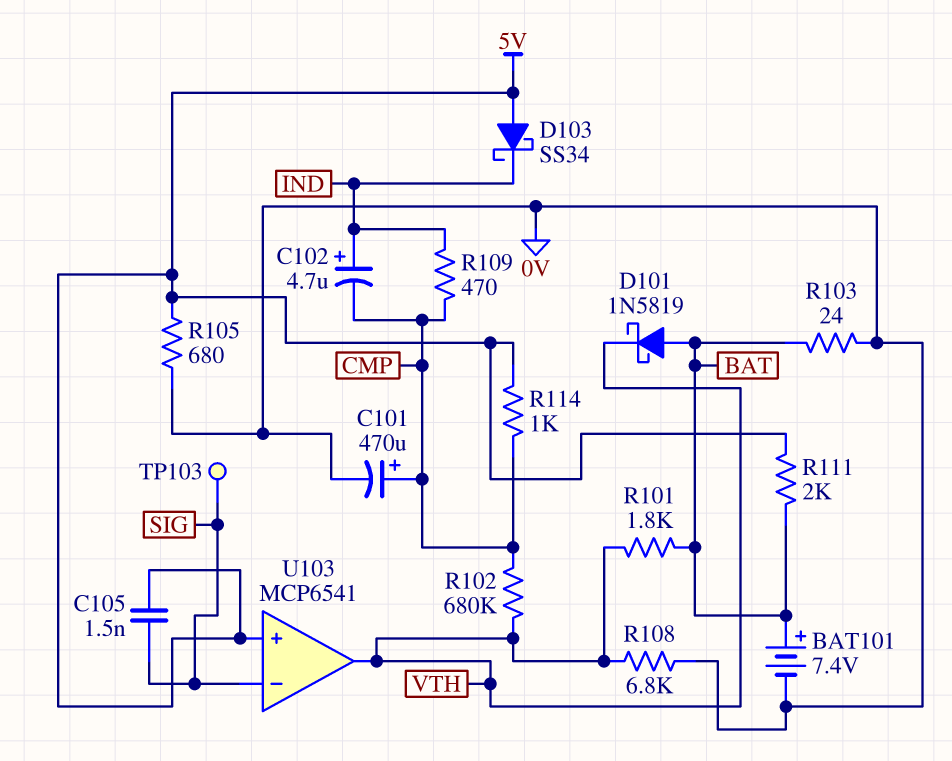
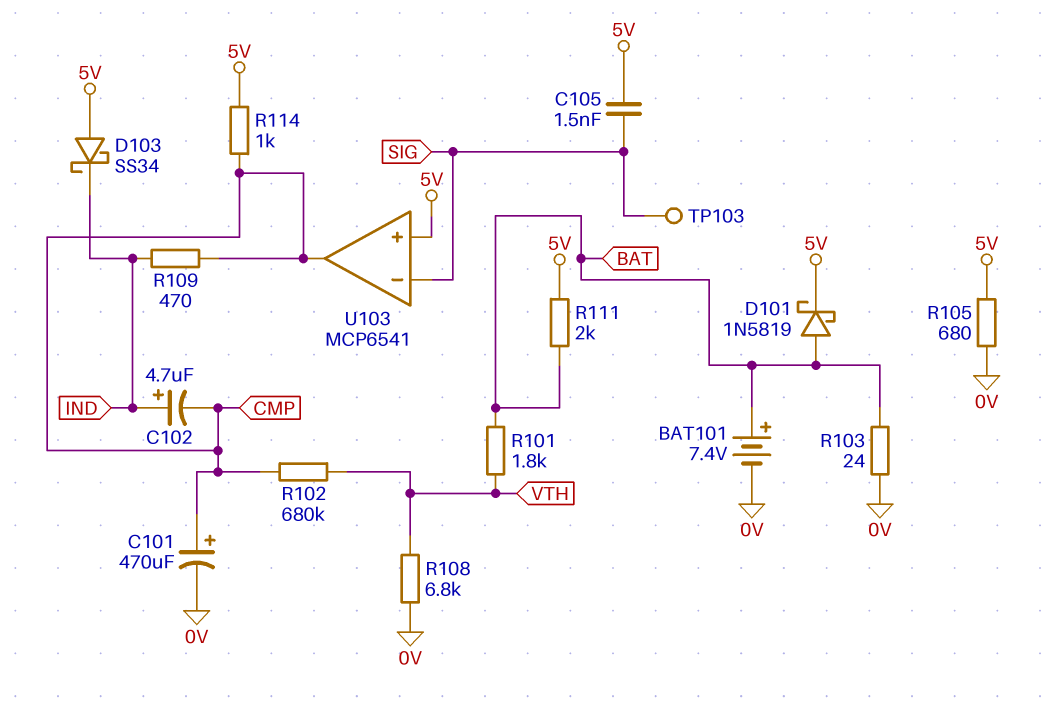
D101: schottky 1N5819 (A BAT, K VTH) -> schottky 1N5819 (A BAT, K 5V)
U103 pin out: VTH -> CMP

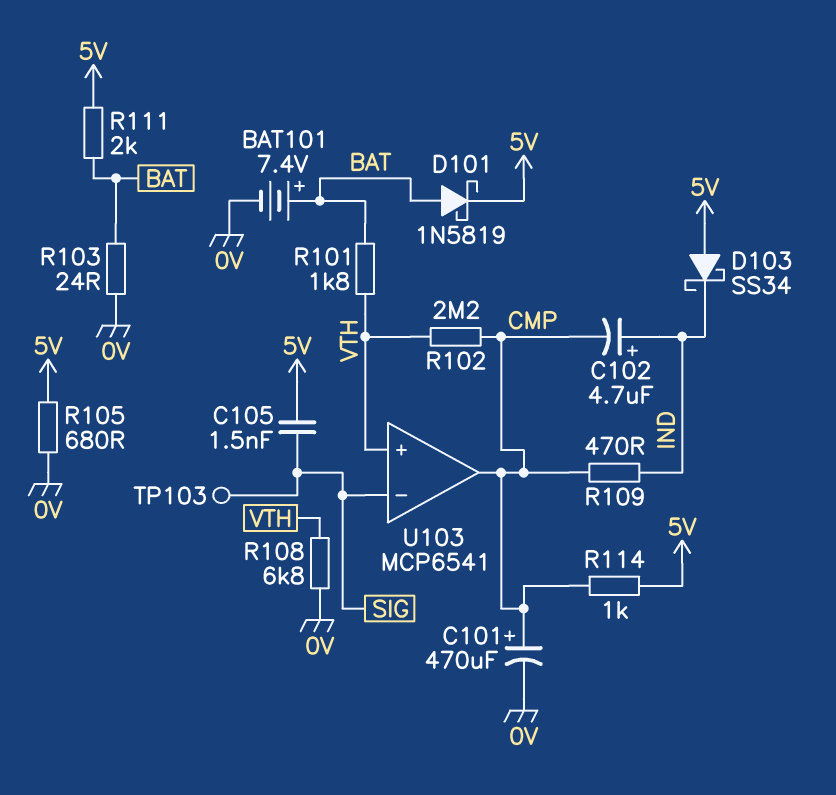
R102: 680k (CMP, VTH) -> 2.2M (CMP, VTH)
U103 pin in+: 5V -> VTH

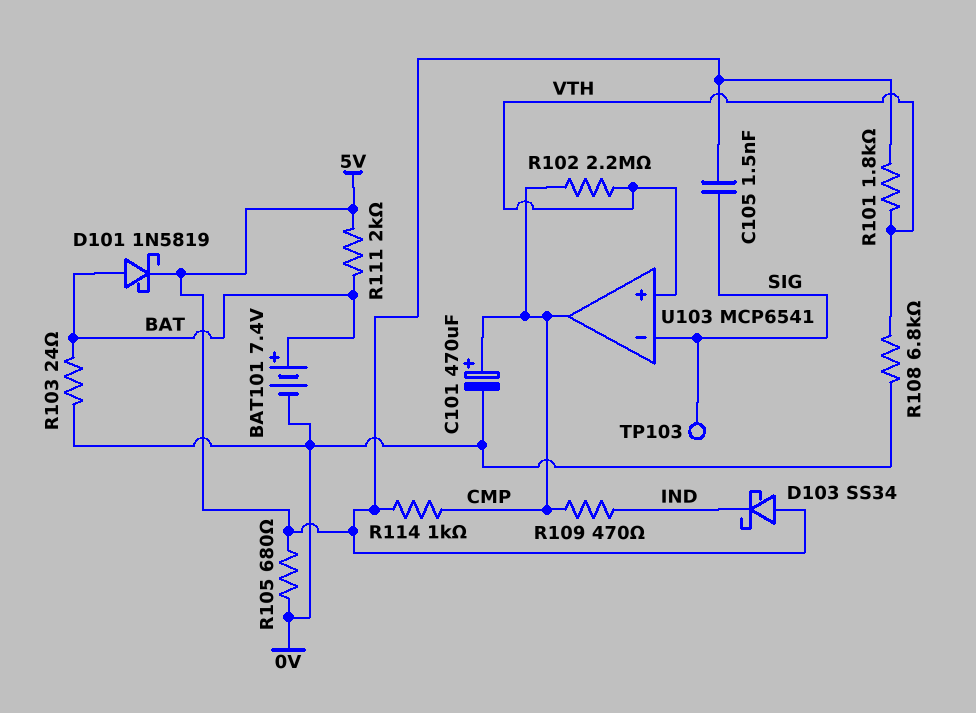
C102: 4.7uF (plus IND, minus CMP) -> none
R101: 1.8k (BAT, VTH) -> 1.8k (5V, VTH)

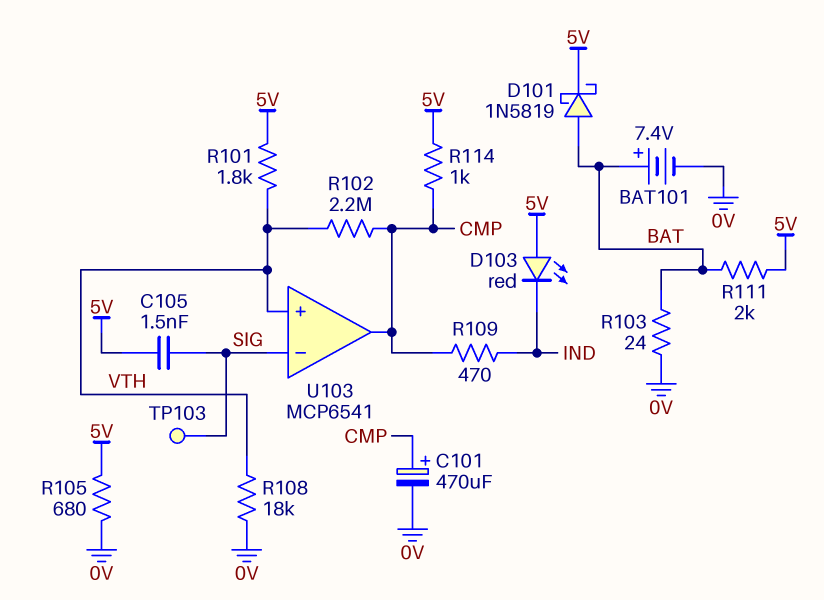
D103: schottky SS34 (A 5V, K IND) -> LED red (A 5V, K IND)
R108: 6.8k (0V, VTH) -> 18k (0V, VTH)

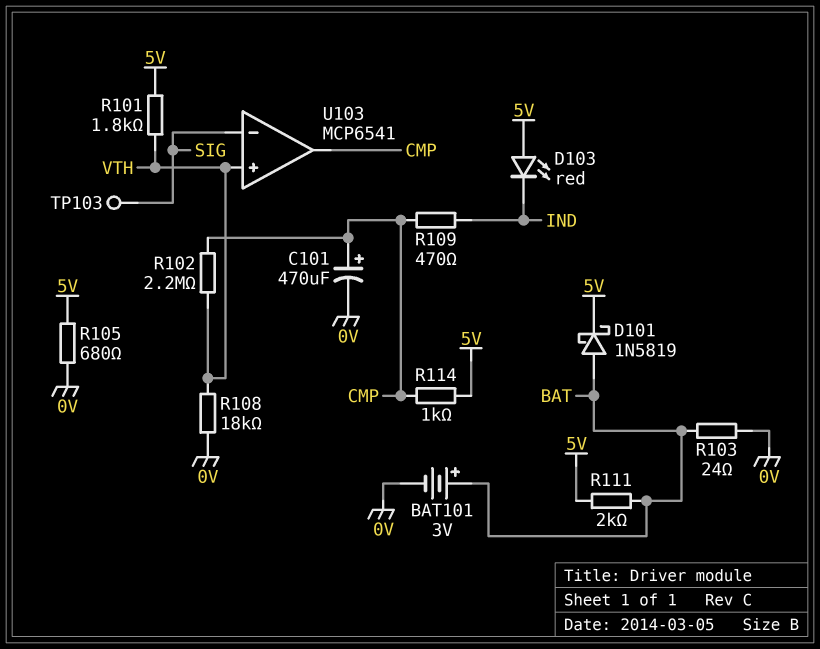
BAT101: 7.4V (plus BAT, minus 0V) -> 3V (plus BAT, minus 0V)
C105: 1.5nF (5V, SIG) -> none

